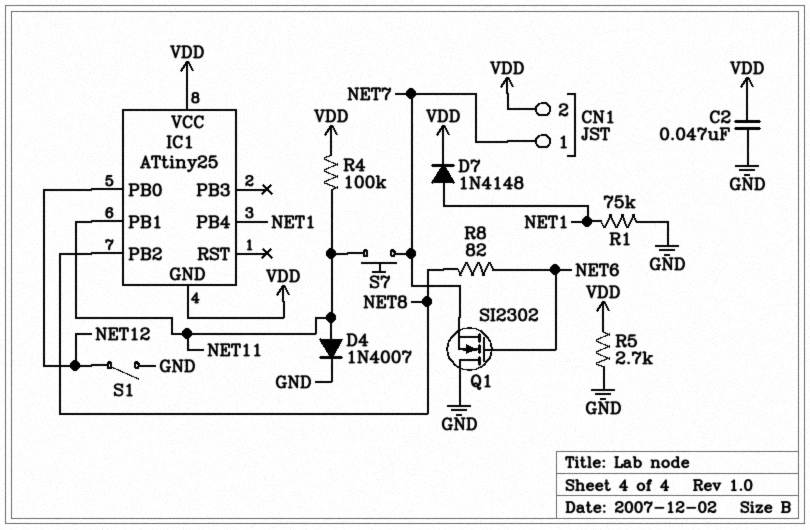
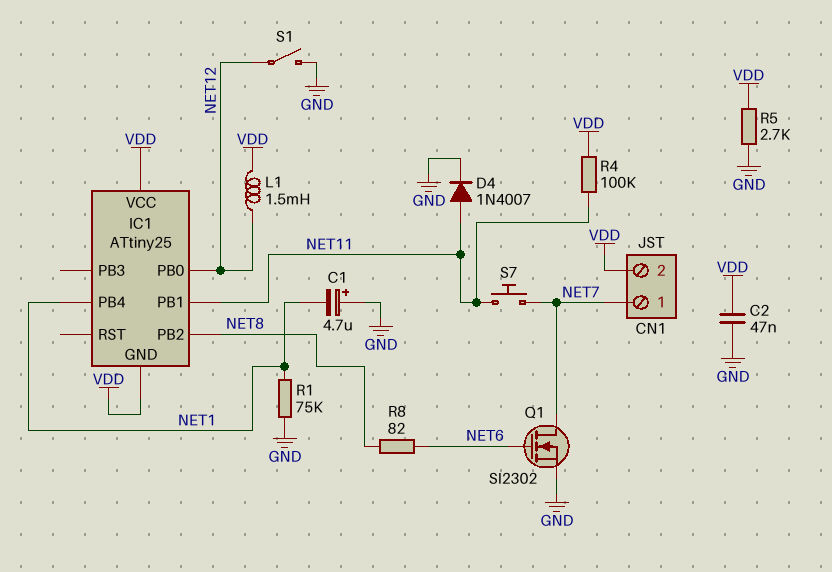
C1: none -> 4.7uF (plus GND, minus NET1)
D7: diode 1N4148 (A NET1, K VDD) -> none
L1: none -> 1.5mH (NET12, VDD)
Q1: NMOS SI2302 (G NET6, D GND, S NET7) -> NMOS SI2302 (G NET6, D NET7, S GND)

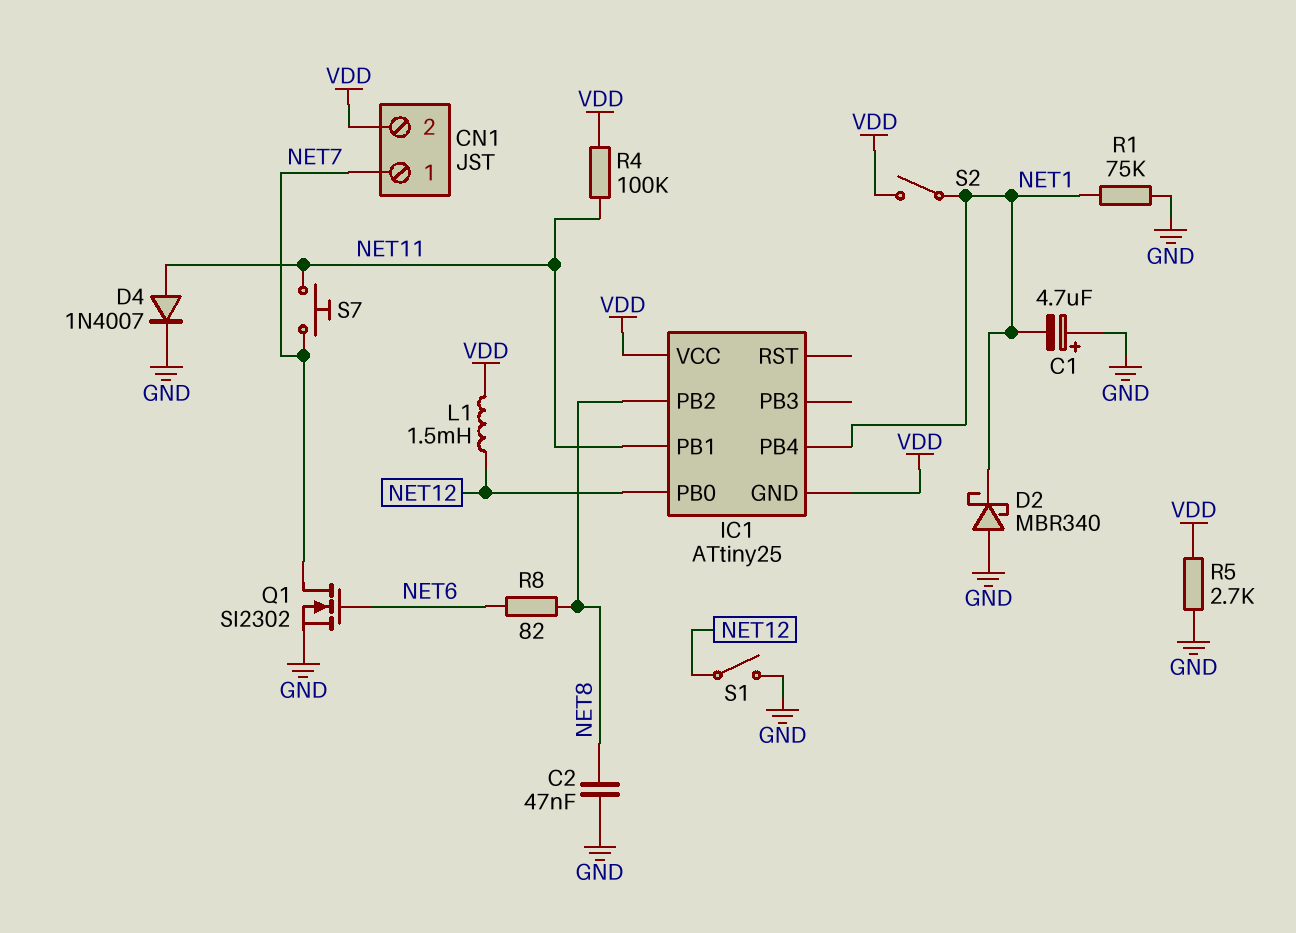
C2: 47nF (GND, VDD) -> 47nF (GND, NET8)
D2: none -> schottky MBR340 (A GND, K NET1)
S2: none -> switch (NET1, VDD)

